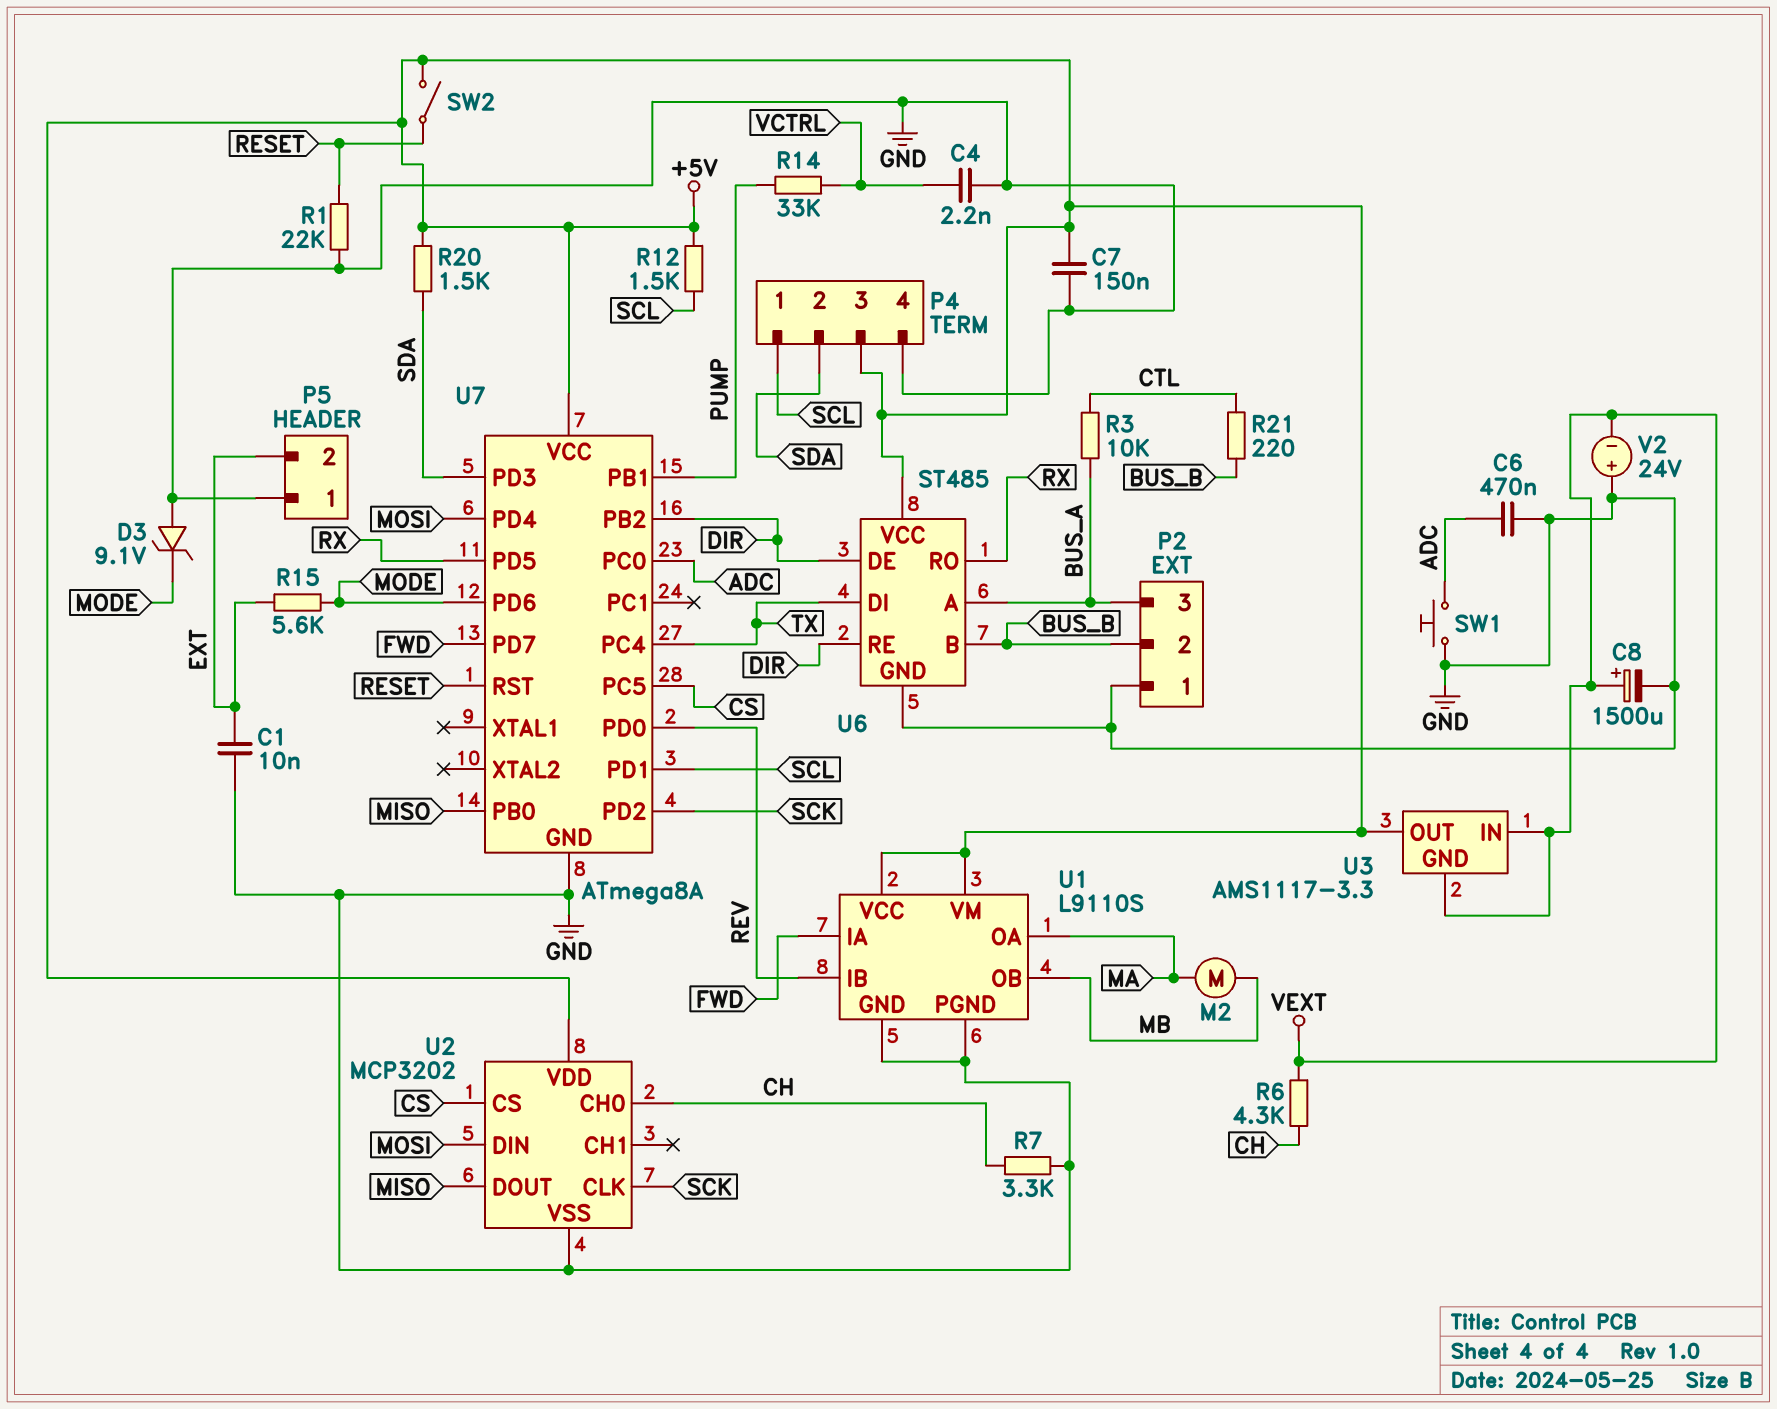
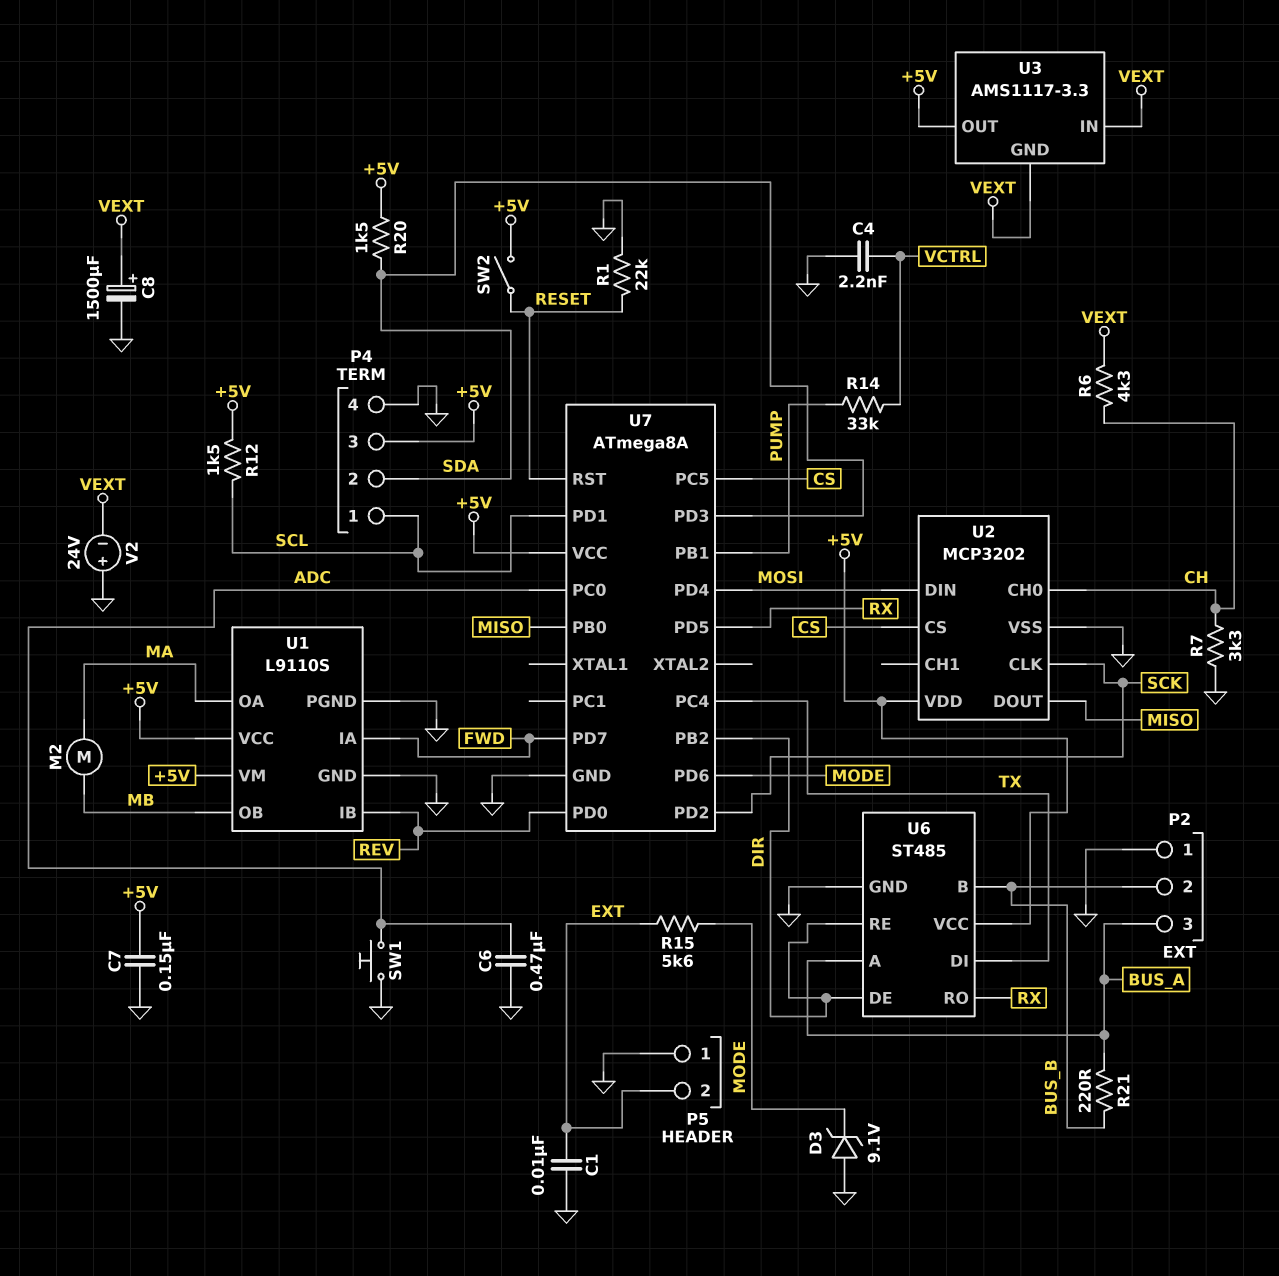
R3: 10k (BUS_A, CTL) -> none
R21: 220 (BUS_B, CTL) -> 220 (BUS_A, BUS_B)

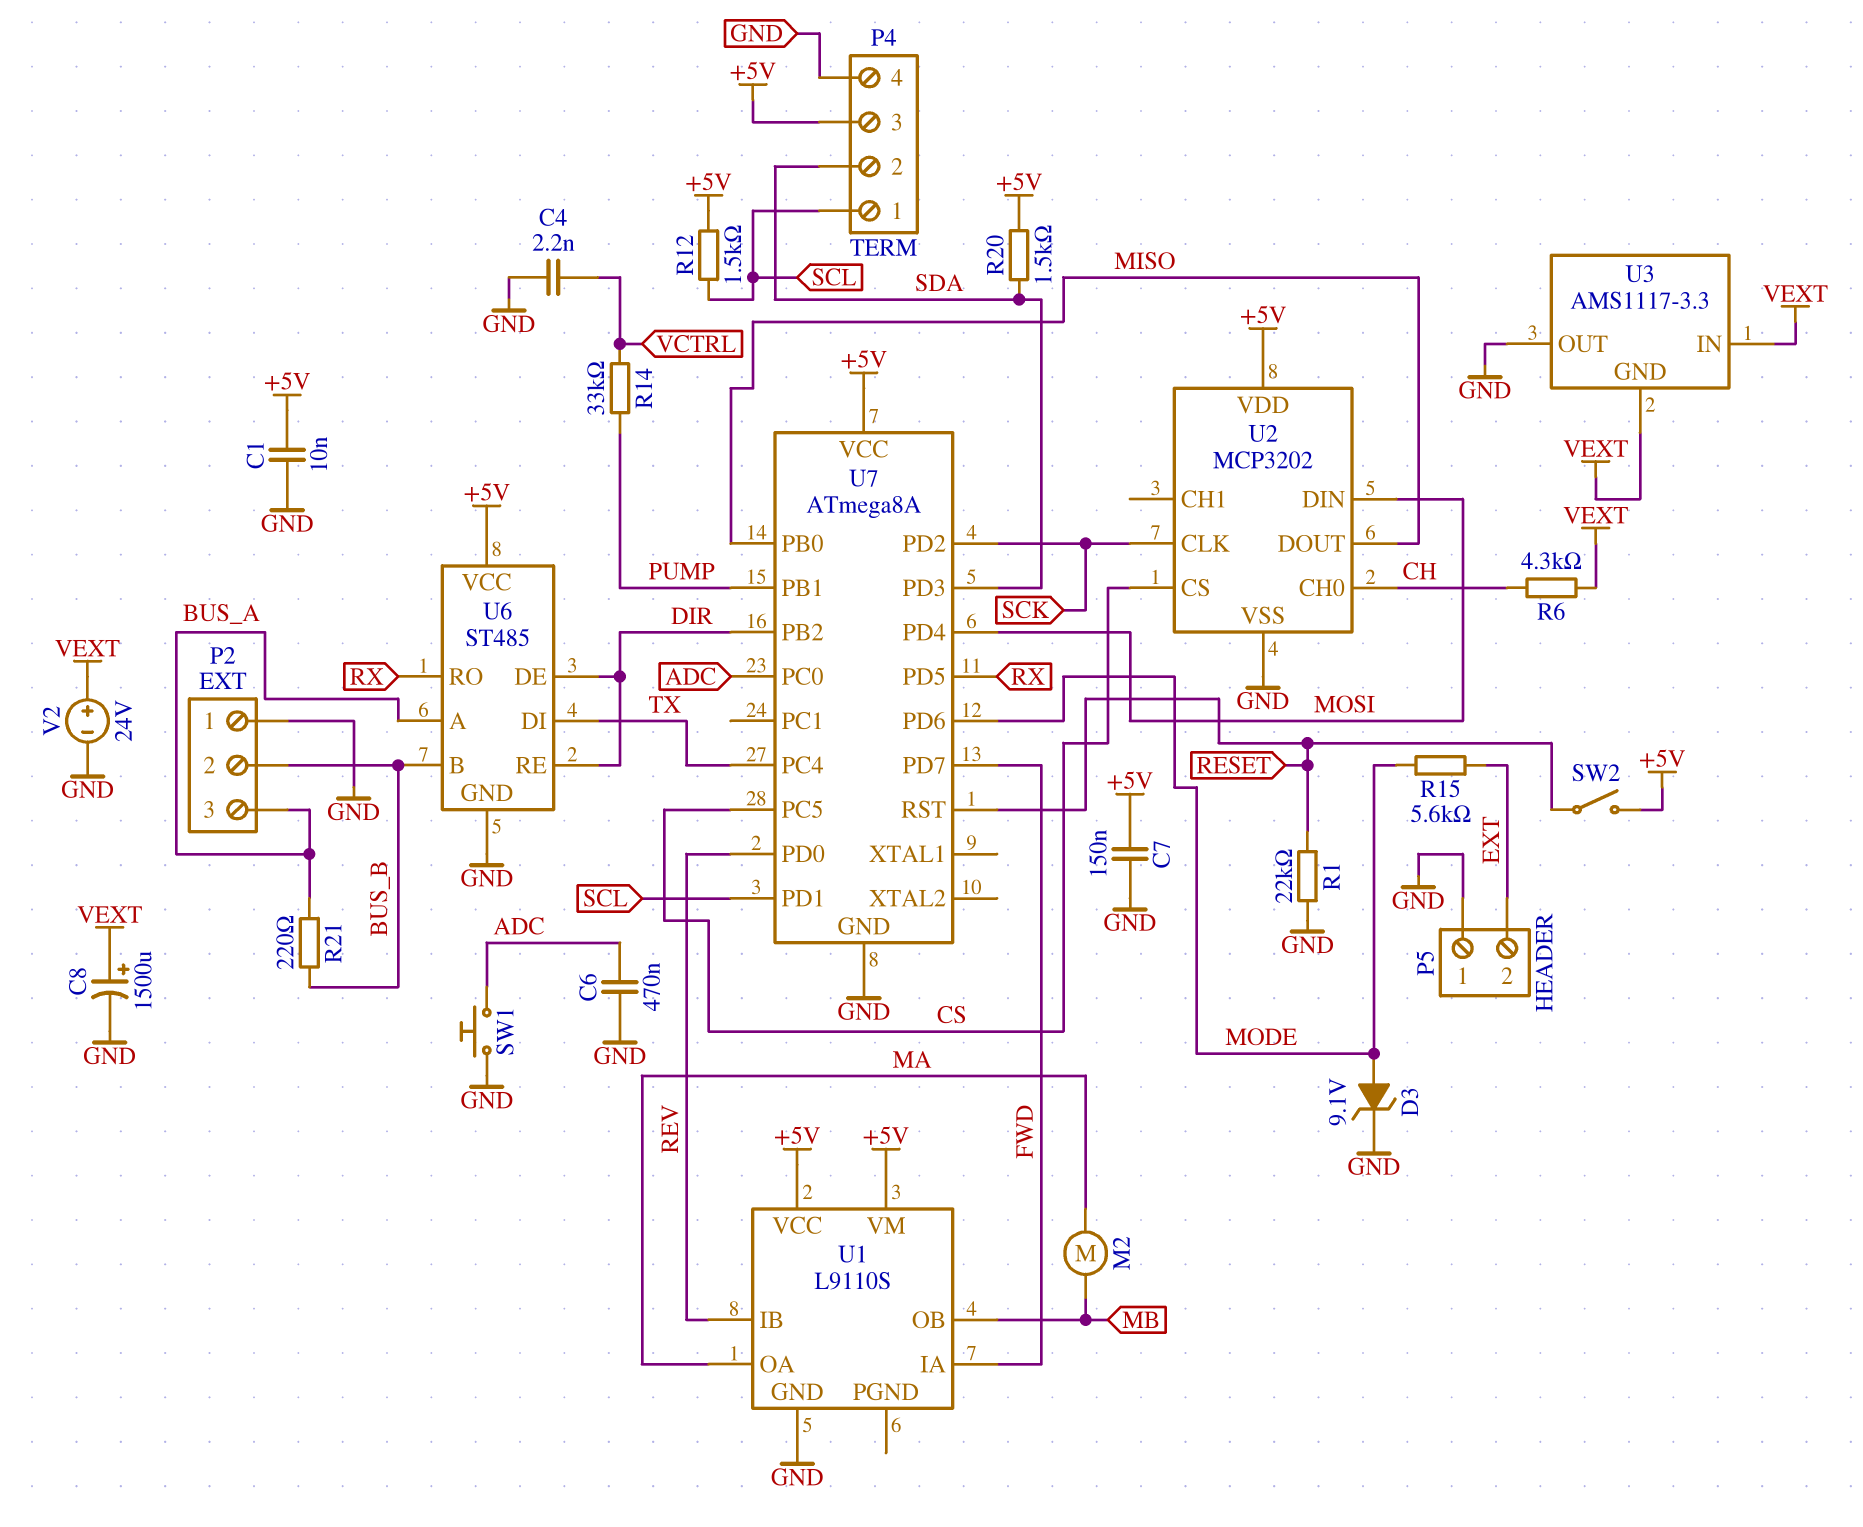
C1: 10nF (EXT, GND) -> 10nF (+5V, GND)
D3: zener 9.1V (A GND, K MODE) -> zener 9.1V (A MODE, K GND)
R7: 3.3k (CH, GND) -> none
U1 pin PGND: GND -> none
U3 pin OUT: +5V -> GND
V2: 24V (plus GND, minus VEXT) -> 24V (plus VEXT, minus GND)

